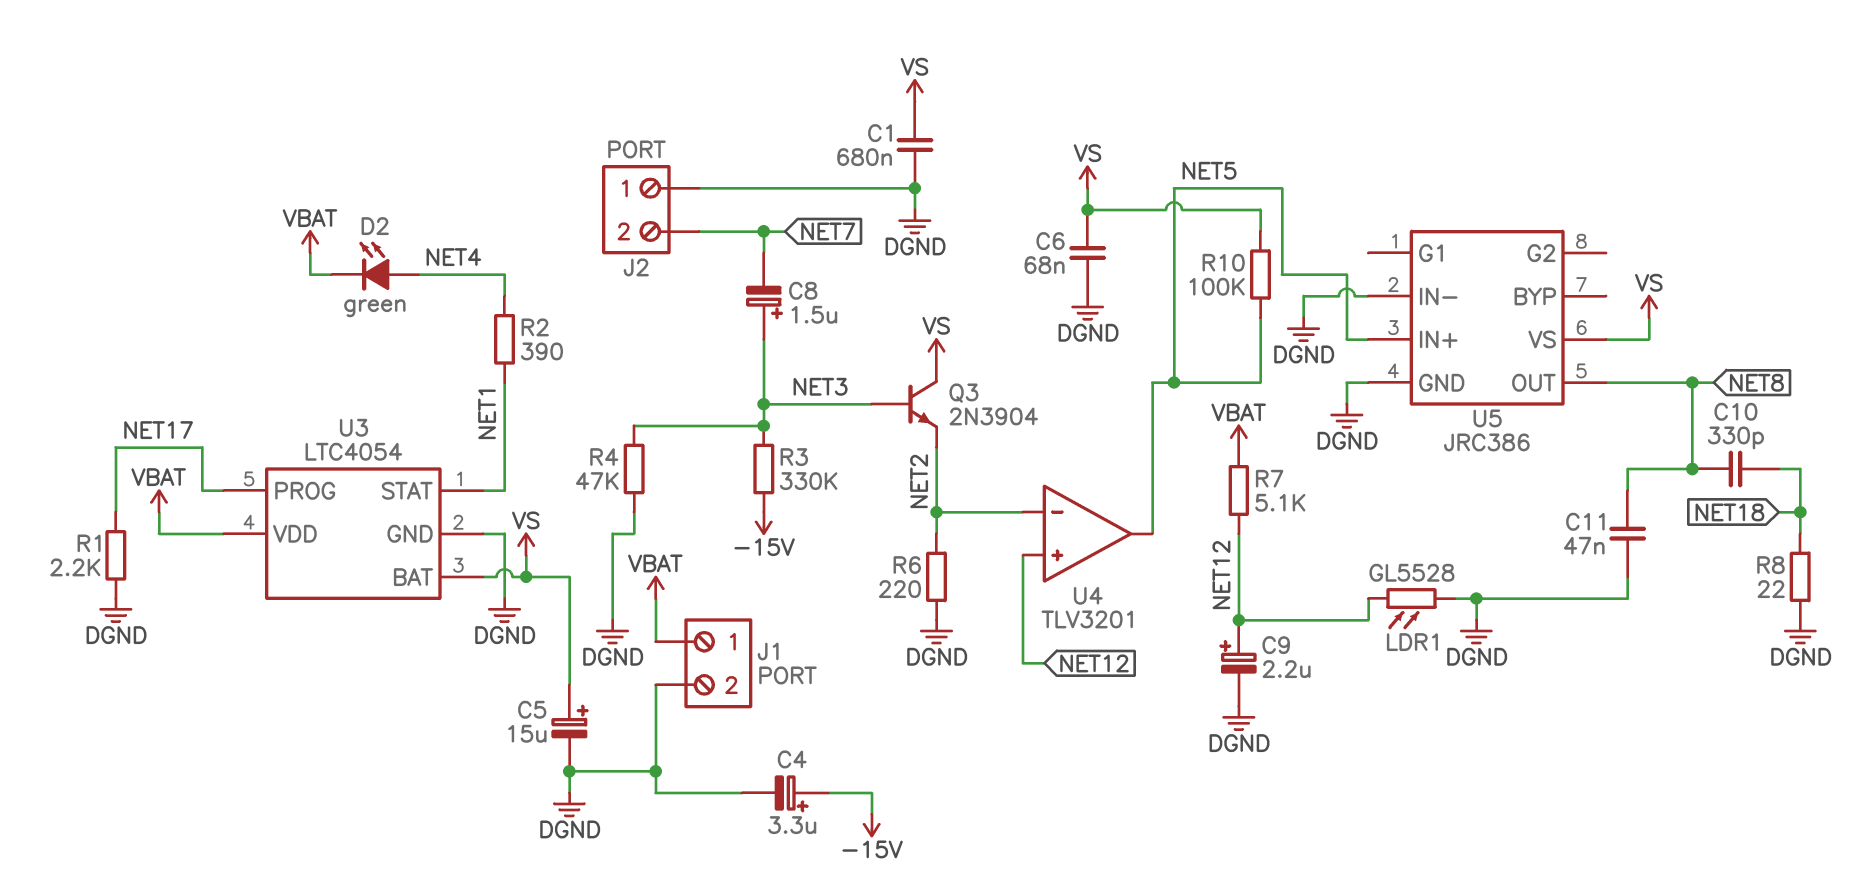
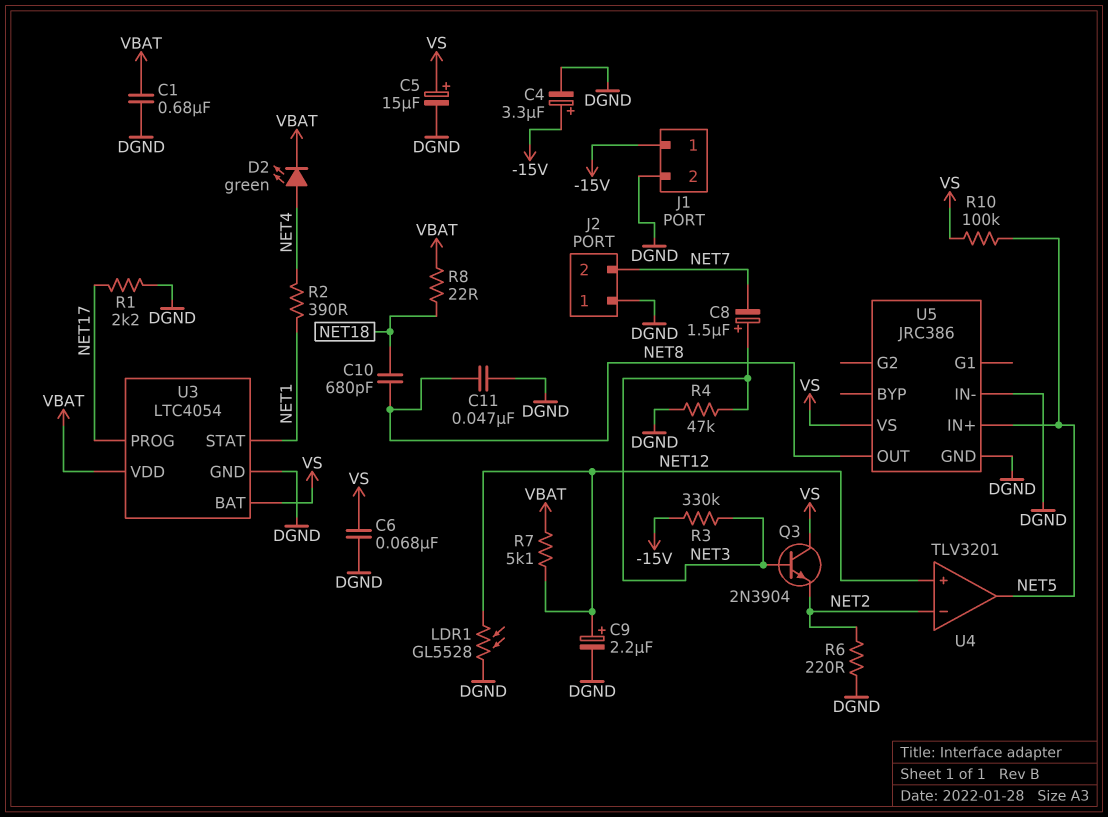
C1: 680nF (DGND, VS) -> 680nF (DGND, VBAT)
C10: 330pF (NET8, NET18) -> 680pF (NET8, NET18)
J1 pin 1: VBAT -> -15V
R8: 22 (DGND, NET18) -> 22 (NET18, VBAT)

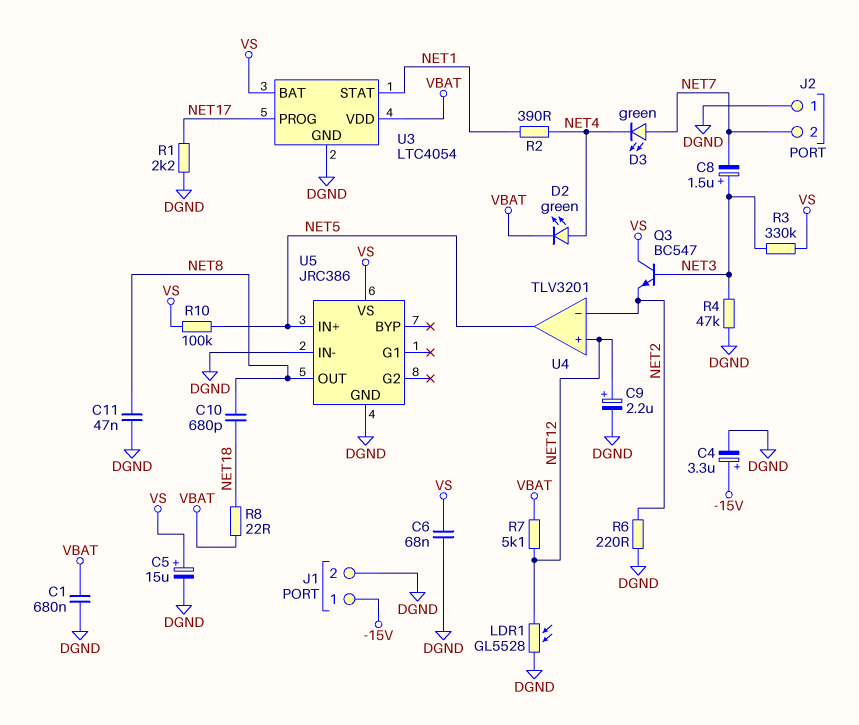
D3: none -> LED green (A NET7, K NET4)
Q3: NPN 2N3904 (B NET3, C VS, E NET2) -> NPN BC547 (B NET3, C VS, E NET2)
R3: 330k (-15V, NET3) -> 330k (NET3, VS)

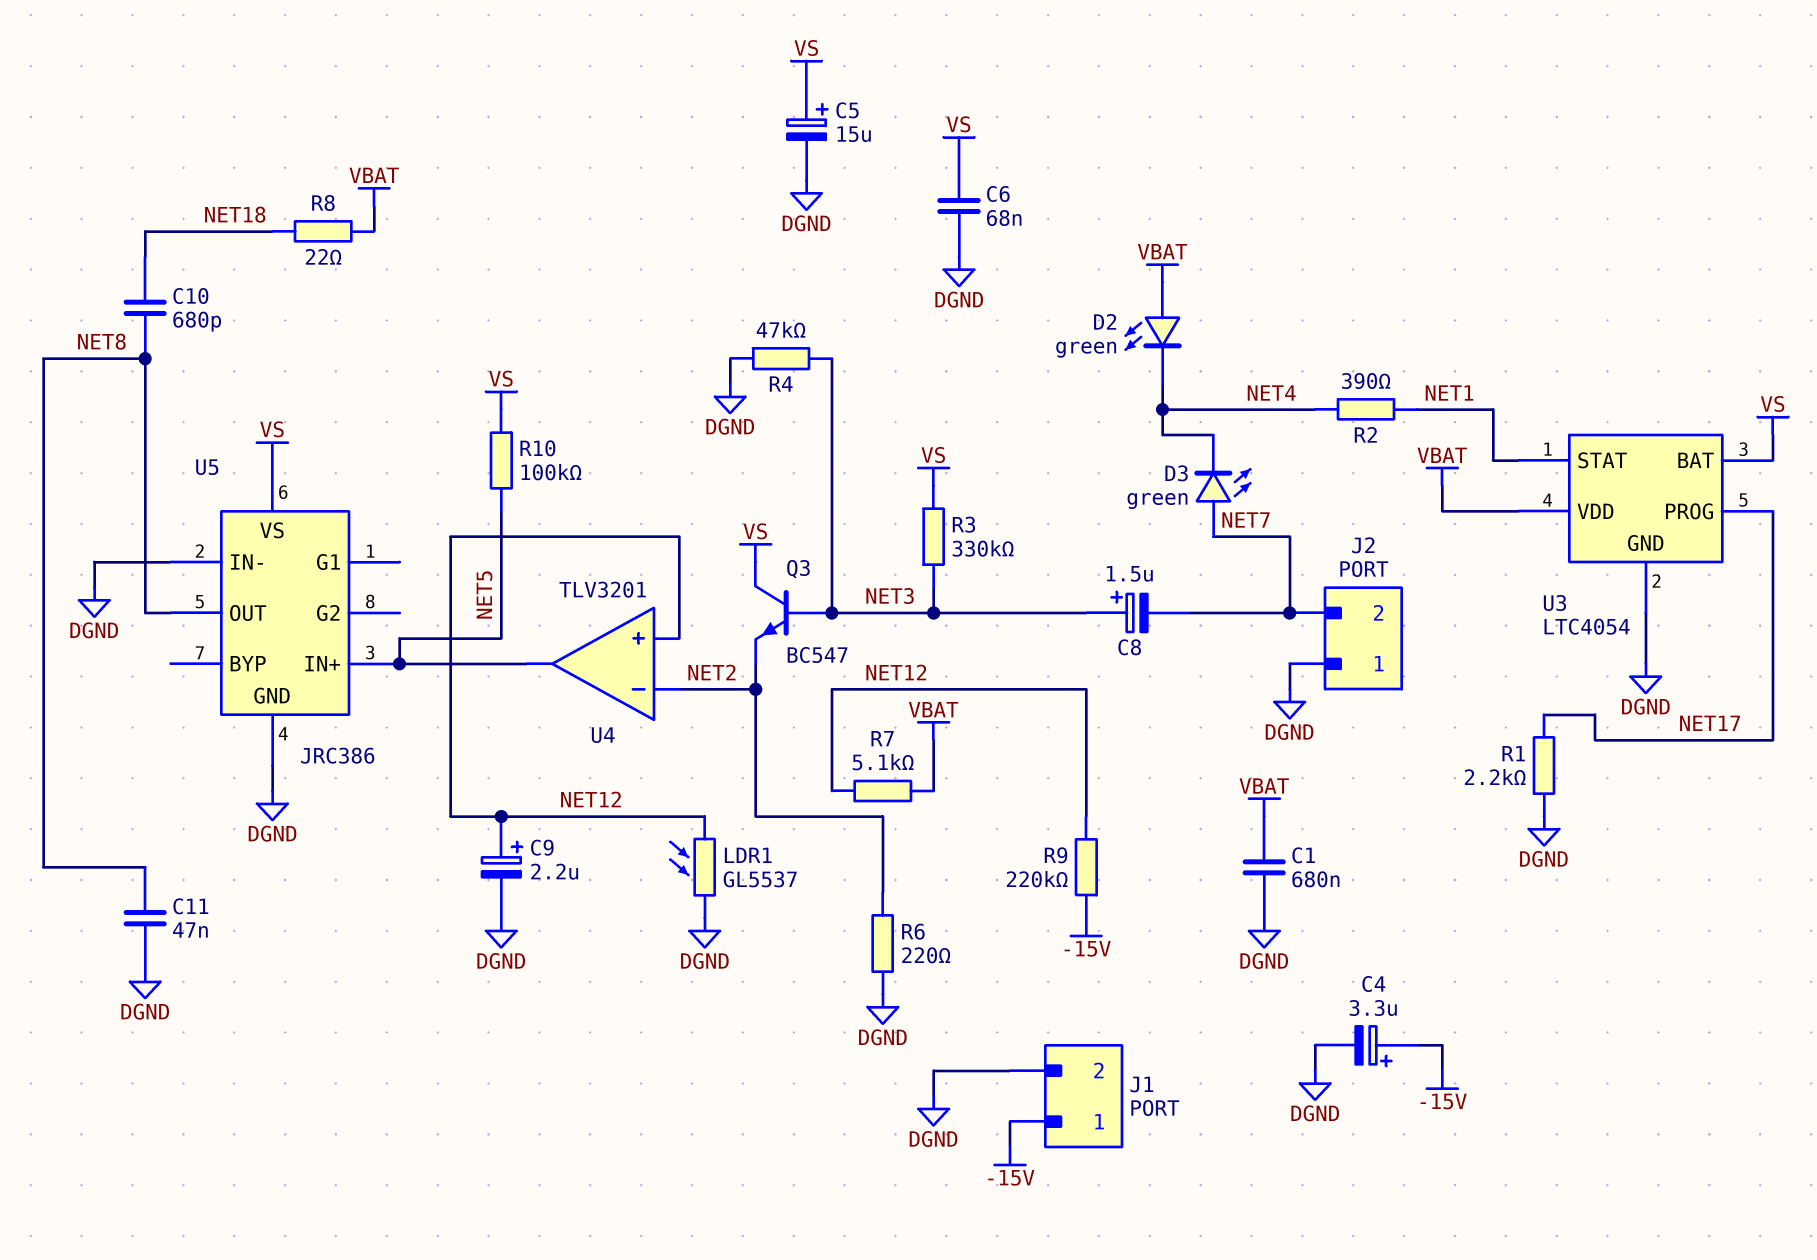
D2: LED green (A NET4, K VBAT) -> LED green (A VBAT, K NET4)
LDR1: GL5528 (DGND, NET12) -> GL5537 (DGND, NET12)
R9: none -> 220k (-15V, NET12)

